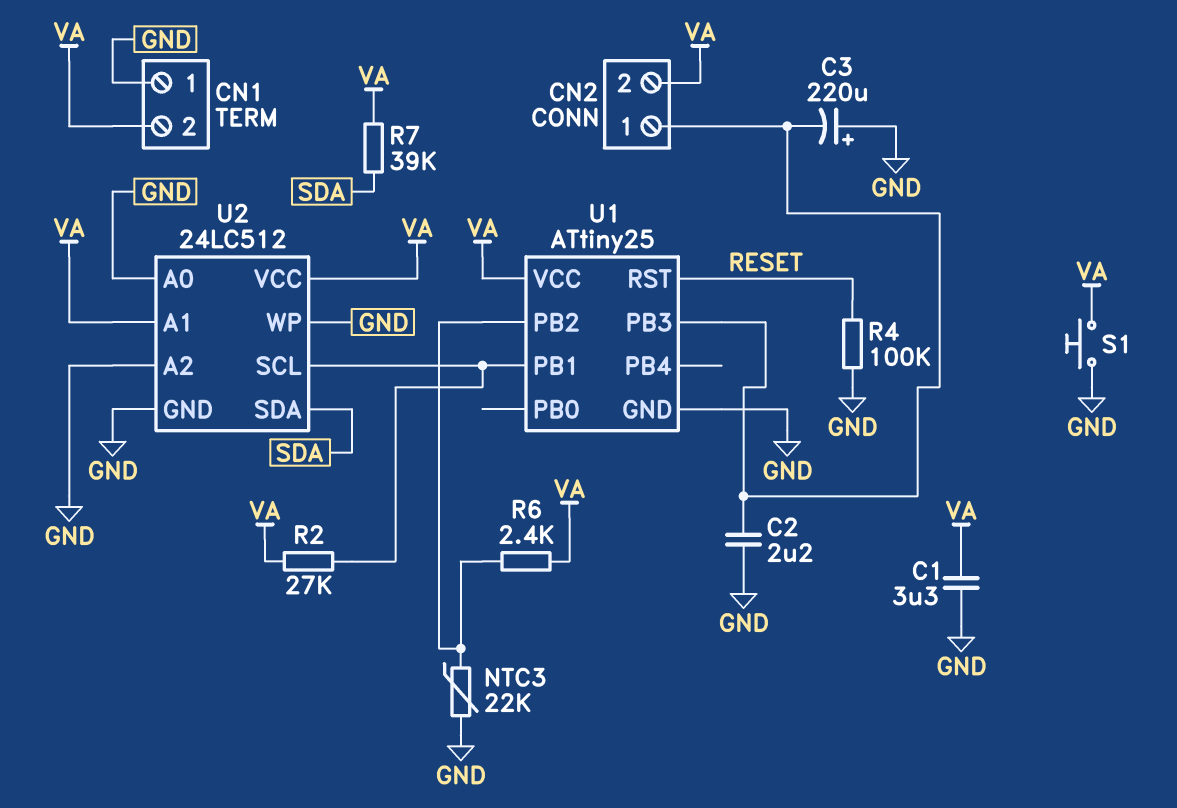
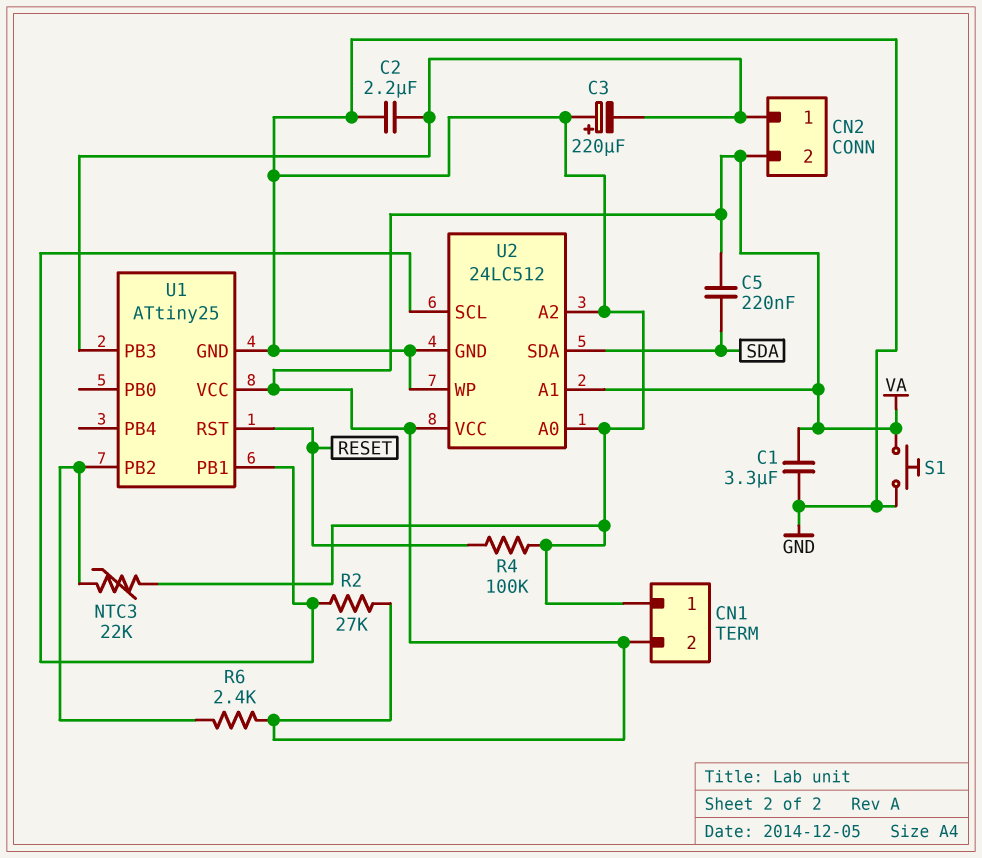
C5: none -> 220nF (SDA, VA)
R7: 39k (SDA, VA) -> none

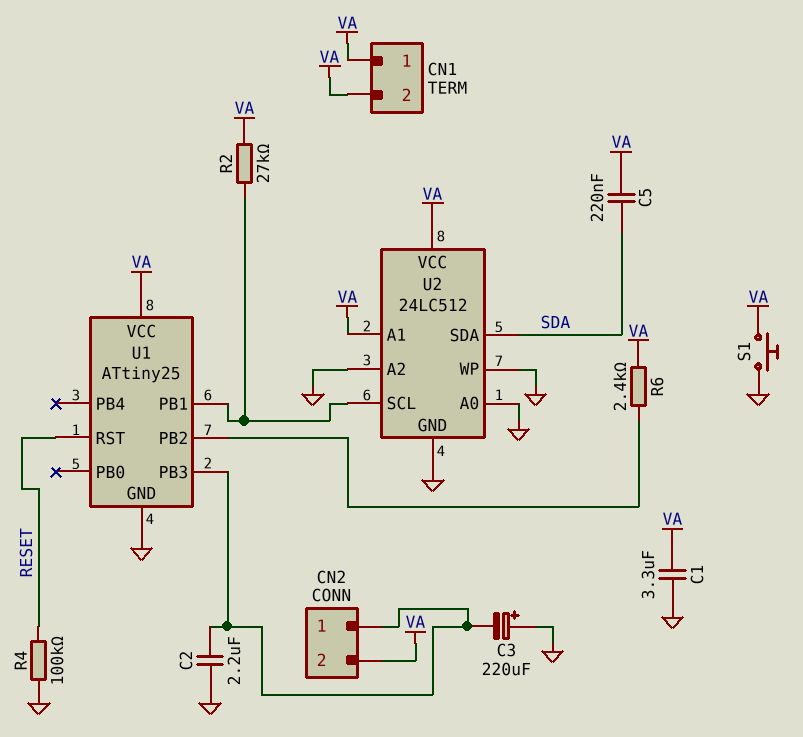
CN1 pin 1: GND -> VA
NTC3: 22k (GND, U1/PB2) -> none

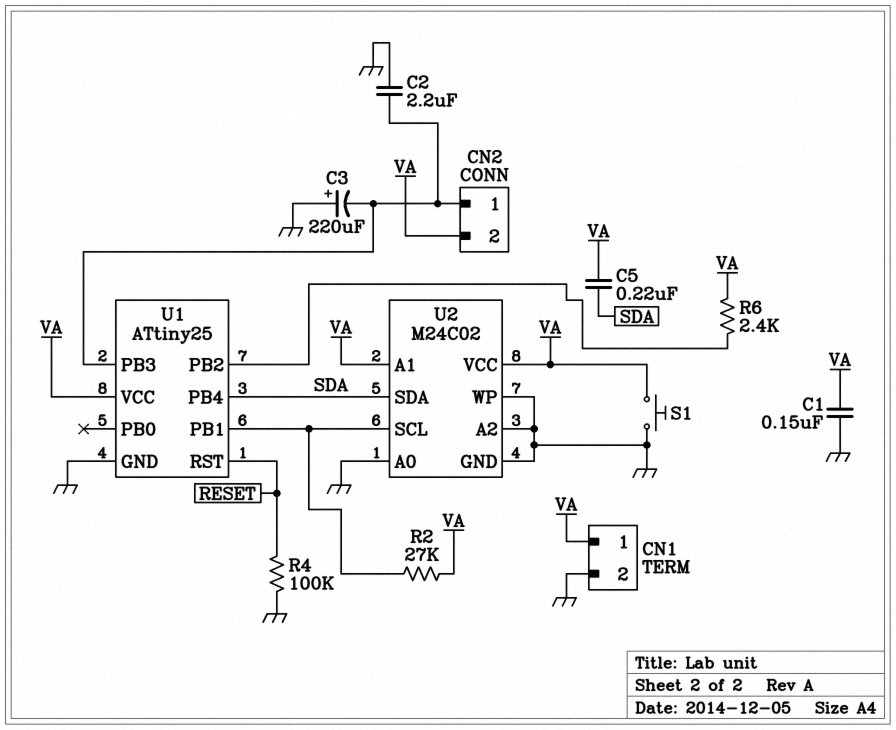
C1: 3.3uF (GND, VA) -> 150nF (GND, VA)
CN1 pin 2: VA -> GND
U1 pin PB4: none -> SDA
U2: 24LC512 -> M24C02

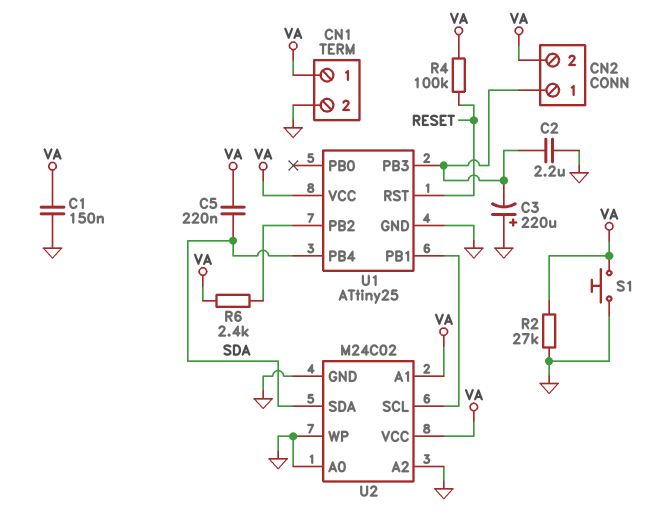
R2: 27k (U1/PB1, VA) -> 27k (GND, VA)
R4: 100k (GND, RESET) -> 100k (RESET, VA)

